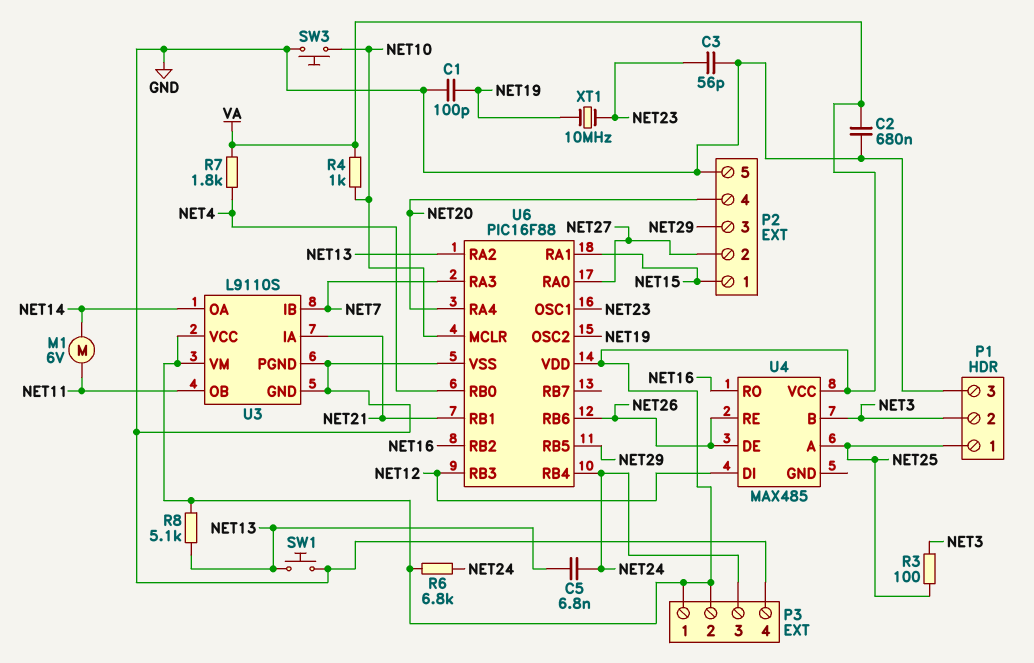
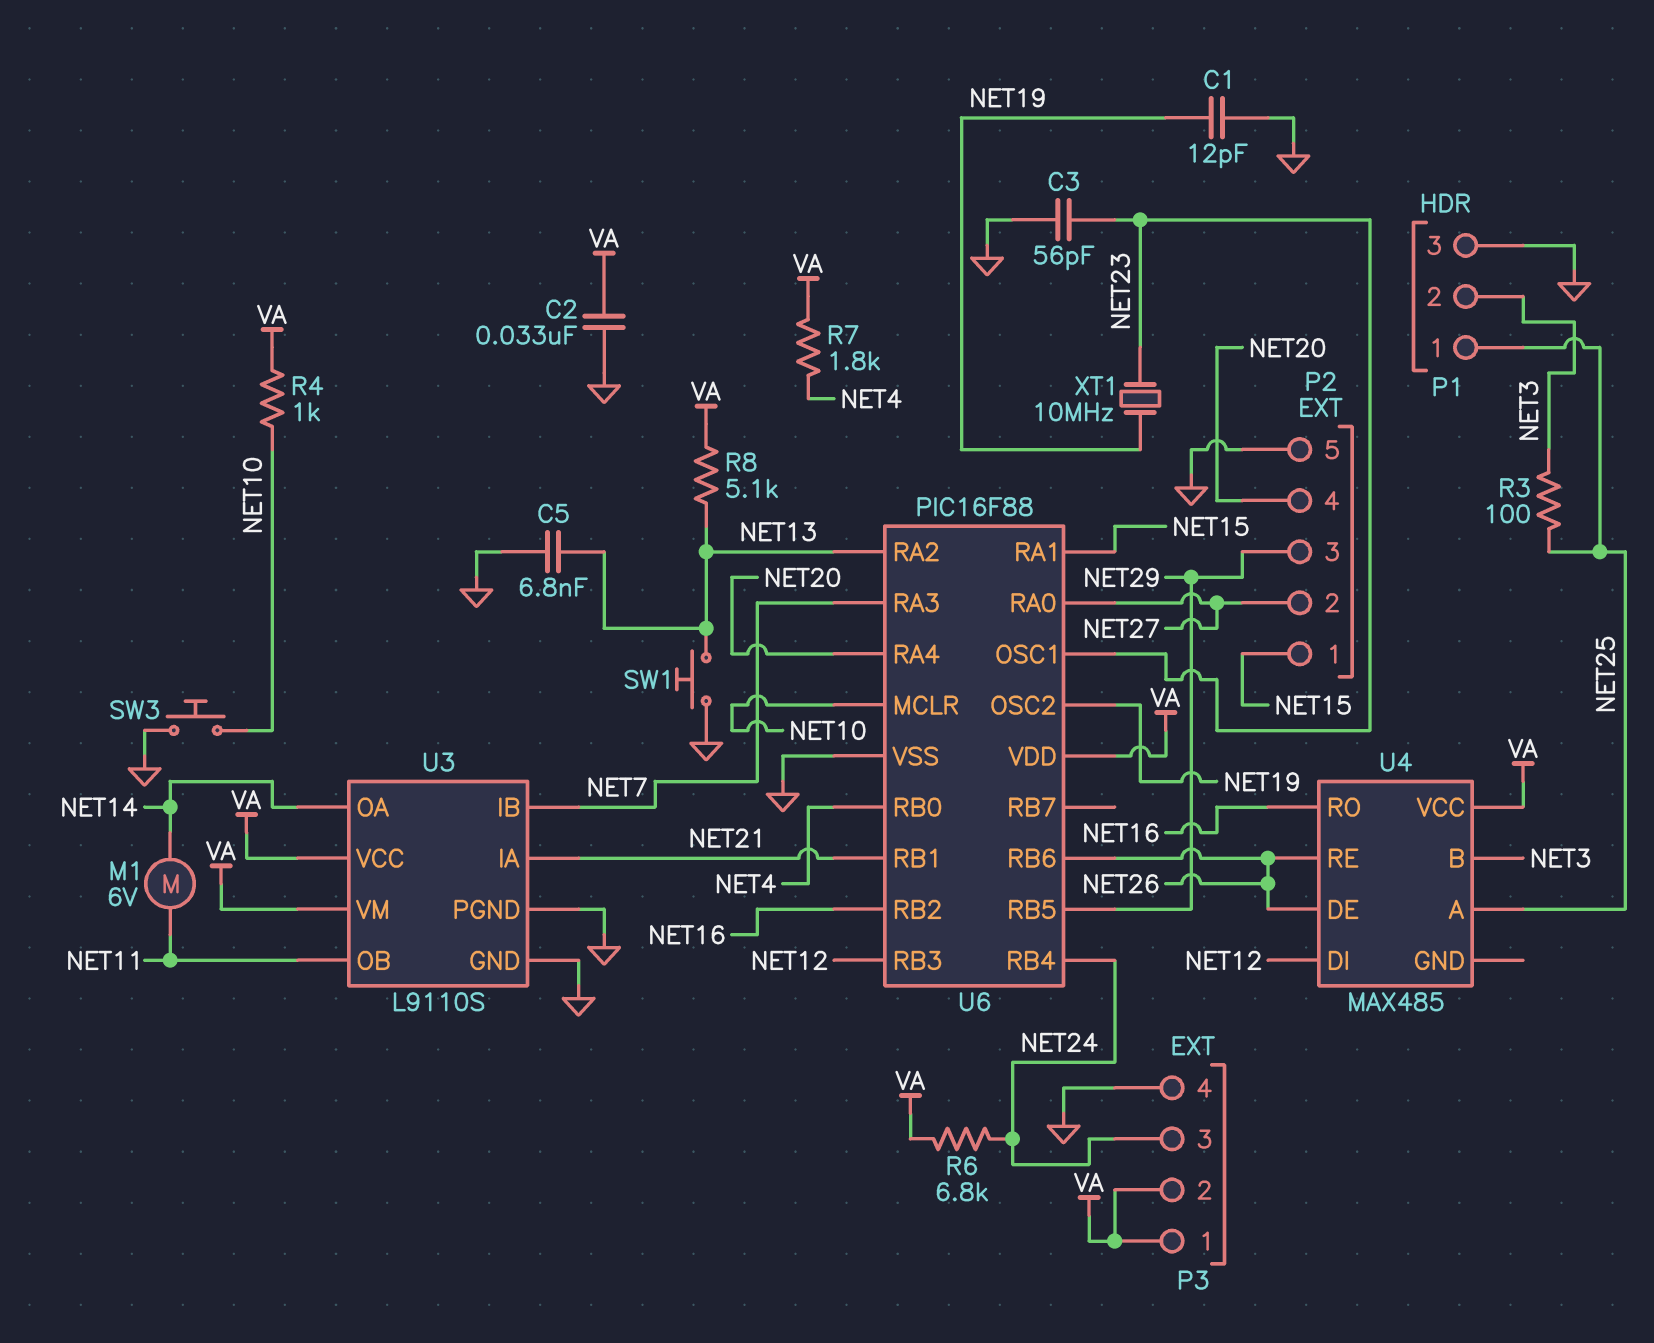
C1: 100pF (GND, NET19) -> 12pF (GND, NET19)
C2: 680nF (GND, VA) -> 33nF (GND, VA)
C5: 6.8nF (NET13, NET24) -> 6.8nF (GND, NET13)

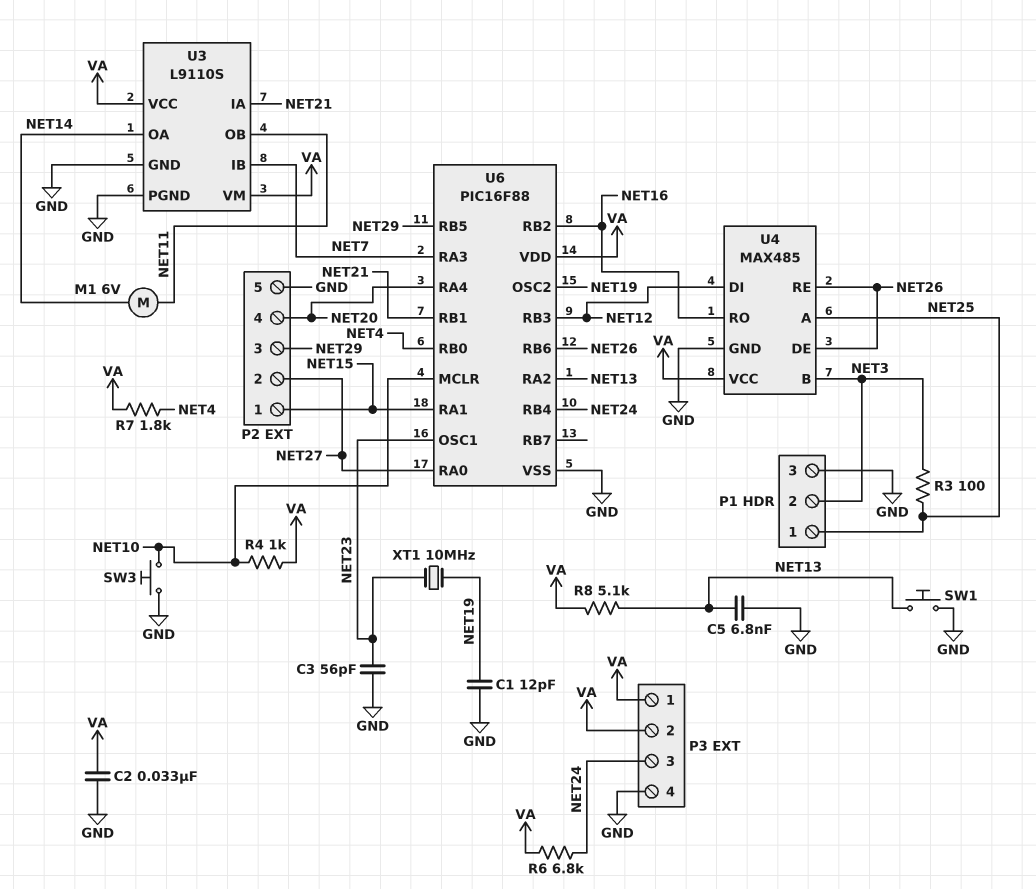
U4 pin GND: none -> GND

